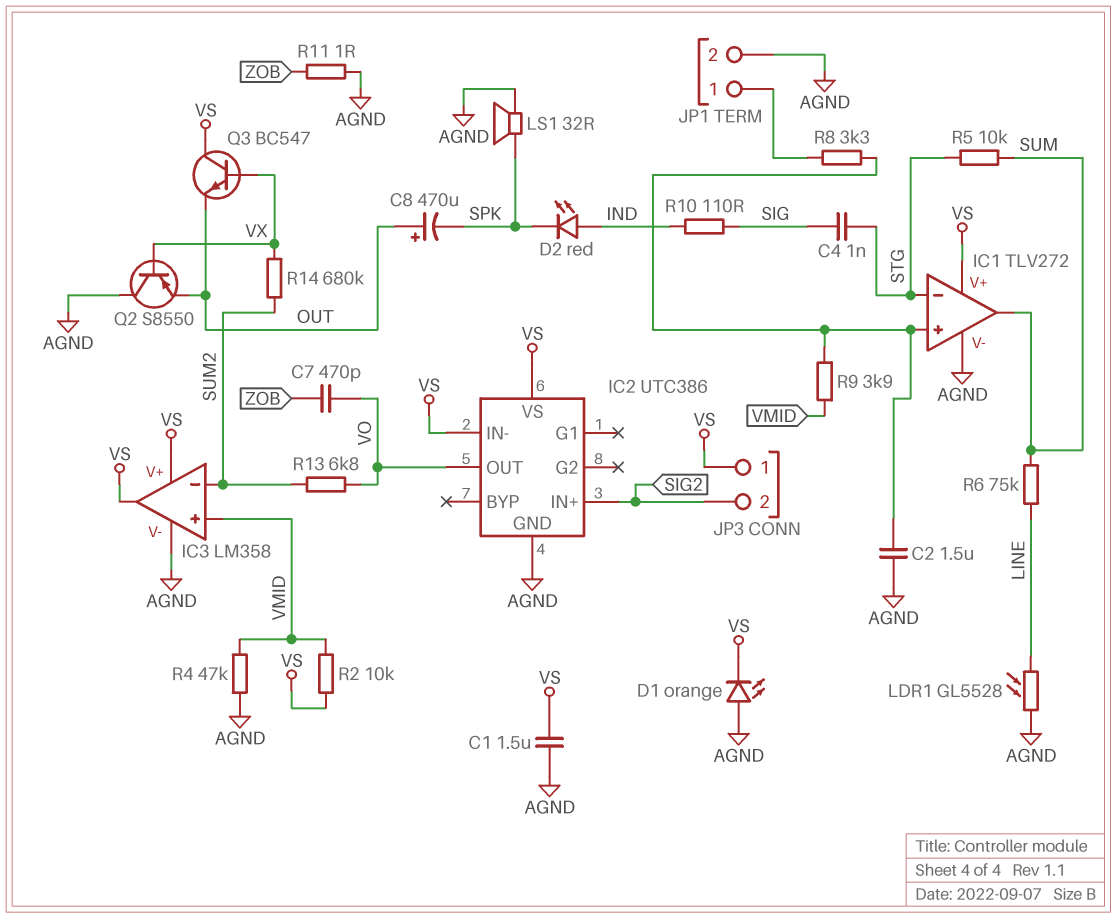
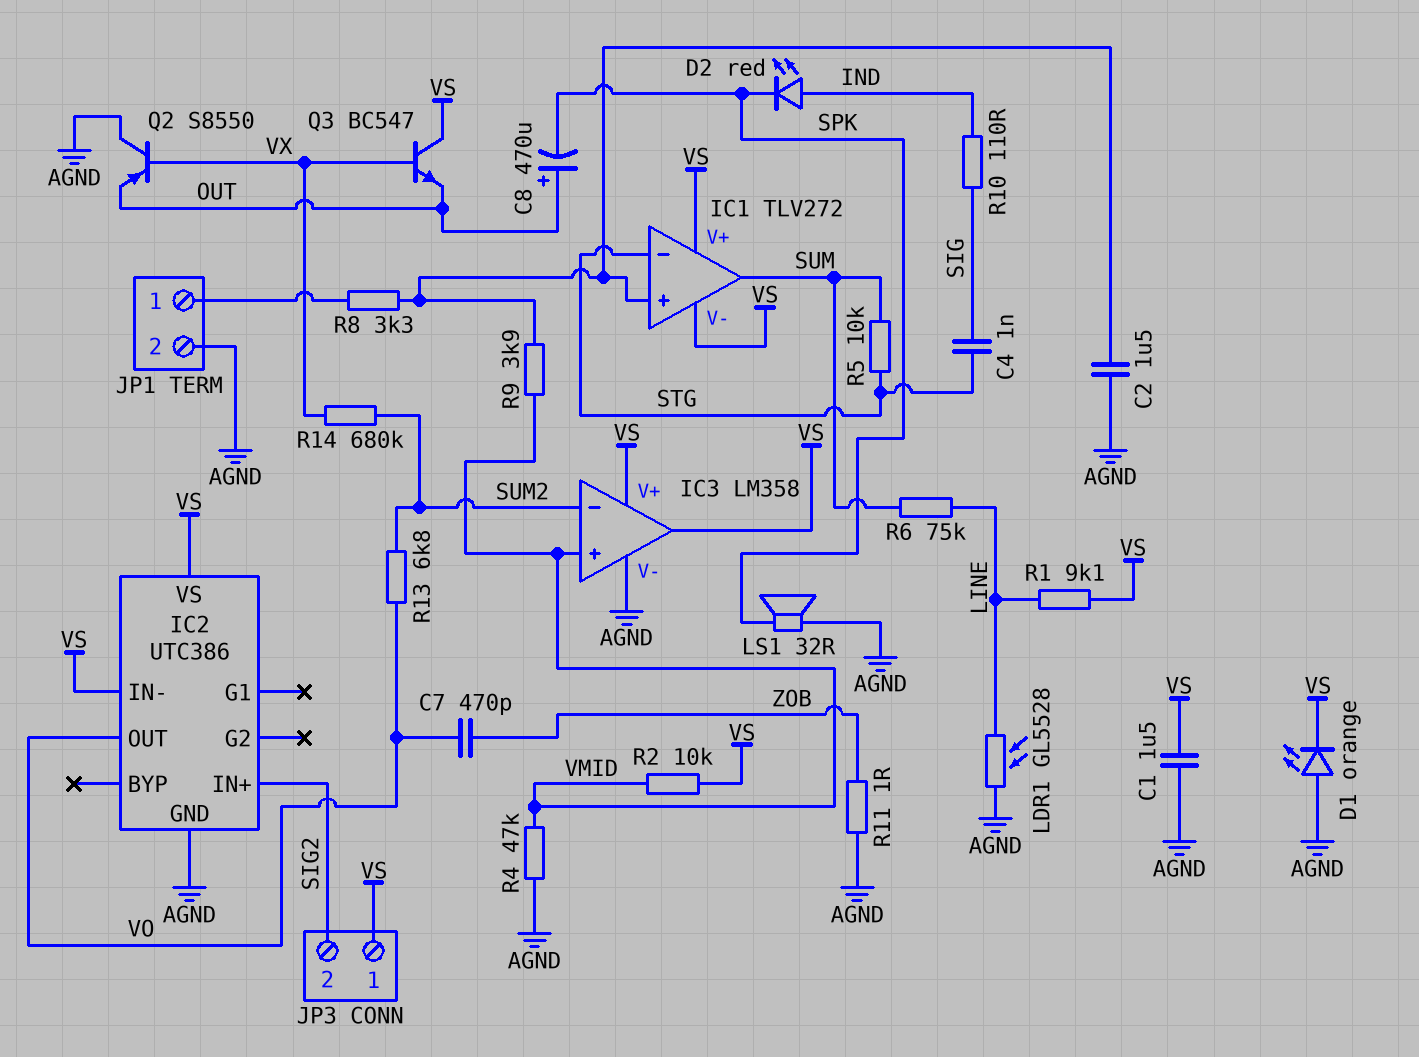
IC1 pin V-: AGND -> VS
R1: none -> 9.1k (LINE, VS)

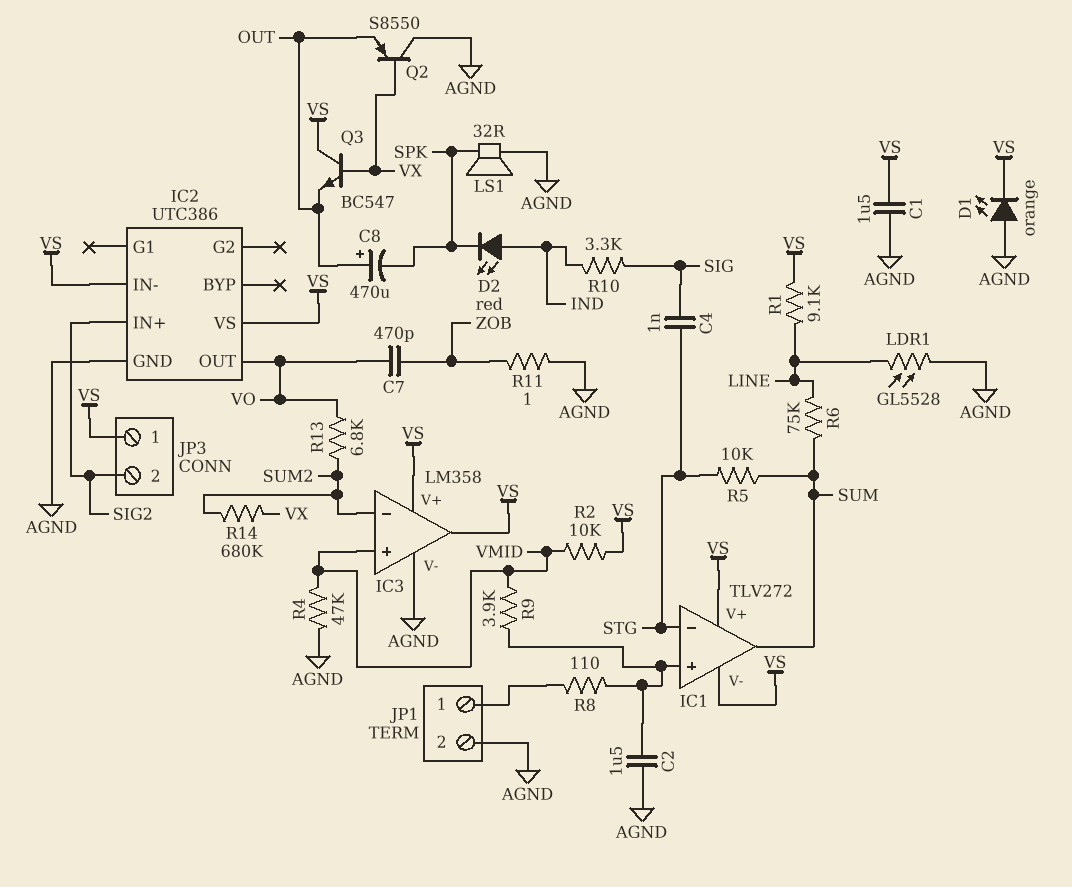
R8: 3.3k (IC1/in+, JP1/1) -> 110 (IC1/in+, JP1/1)
R10: 110 (IND, SIG) -> 3.3k (IND, SIG)

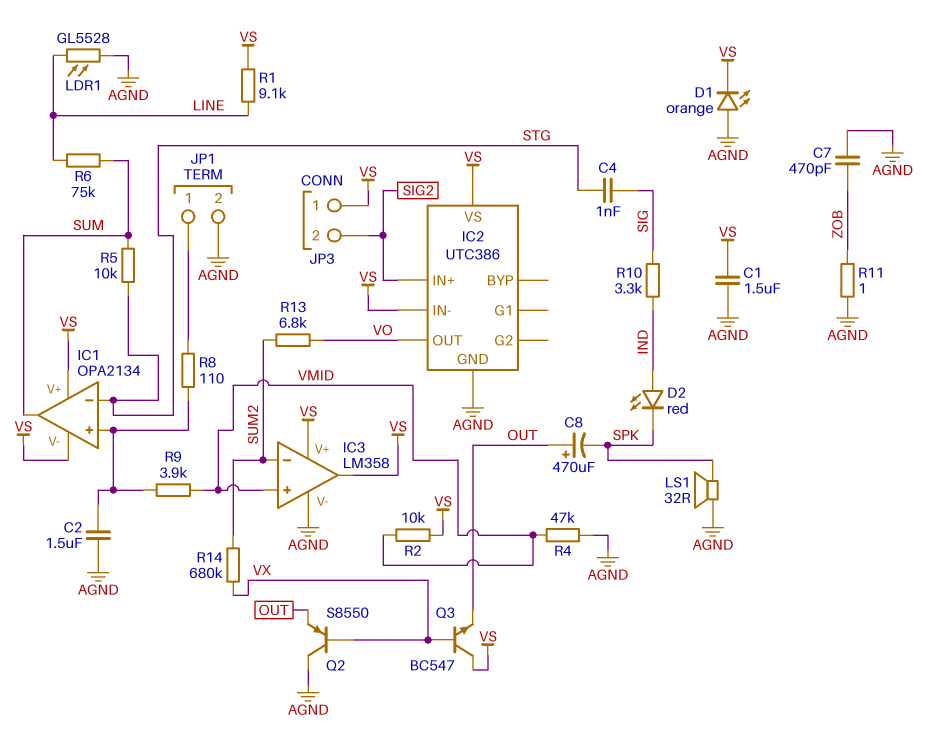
C7: 470pF (VO, ZOB) -> 470pF (AGND, ZOB)
IC1: TLV272 -> OPA2134

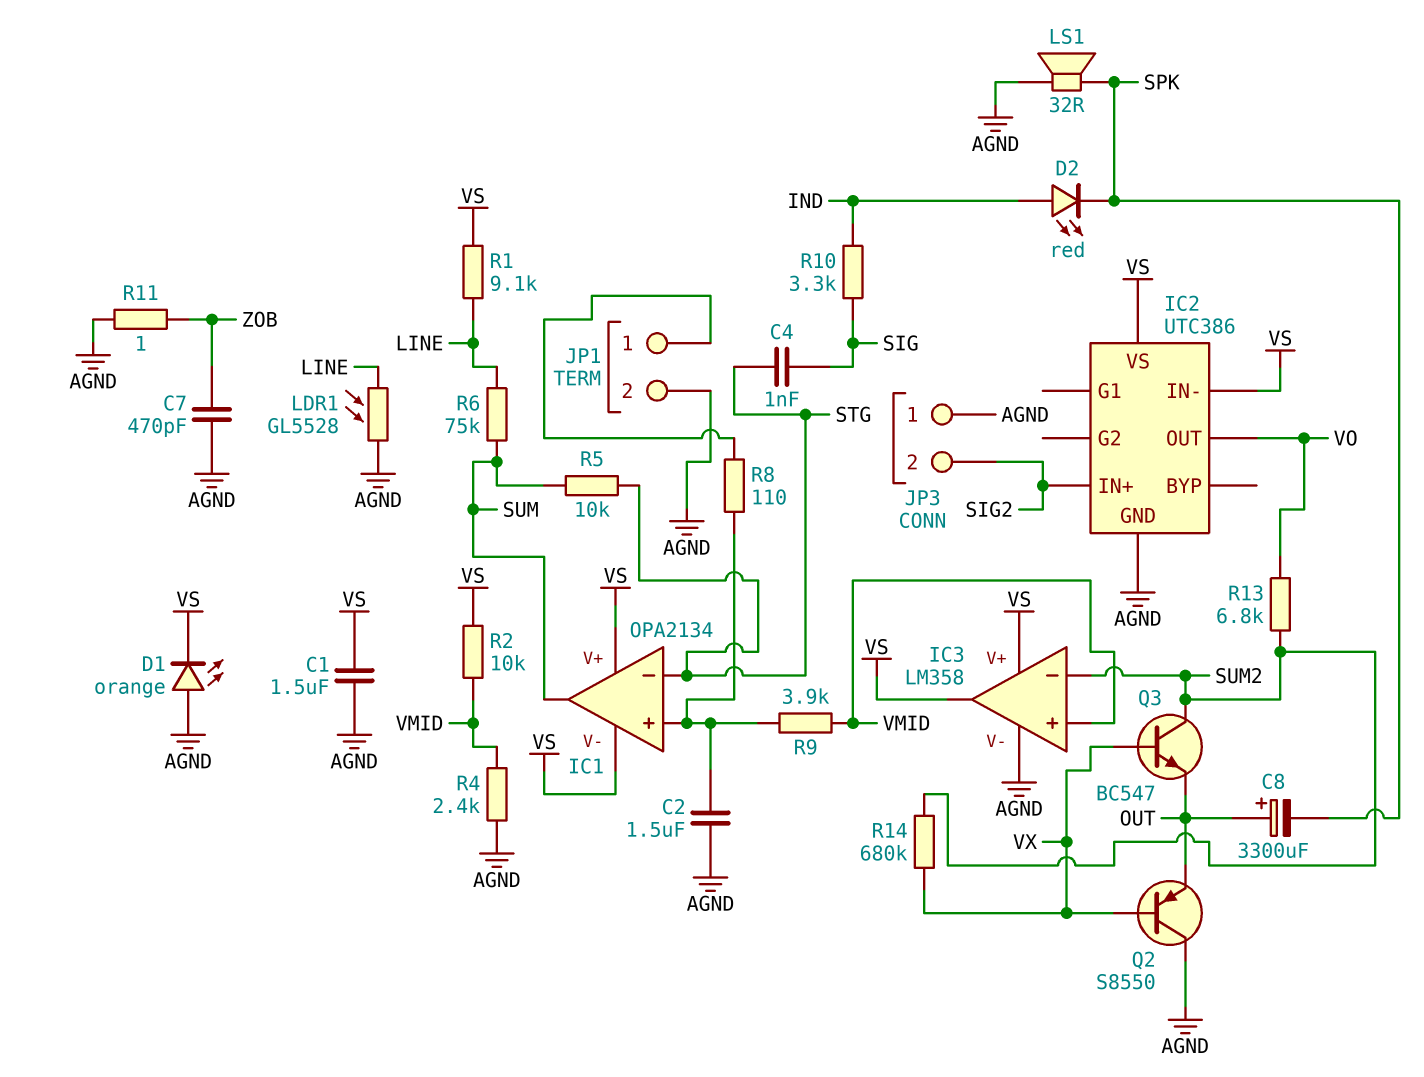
C8: 470uF (plus OUT, minus SPK) -> 3300uF (plus OUT, minus SPK)
JP3 pin 1: VS -> AGND
Q3: NPN BC547 (B VX, C VS, E OUT) -> NPN BC547 (B VX, C SUM2, E OUT)
R4: 47k (AGND, VMID) -> 2.4k (AGND, VMID)

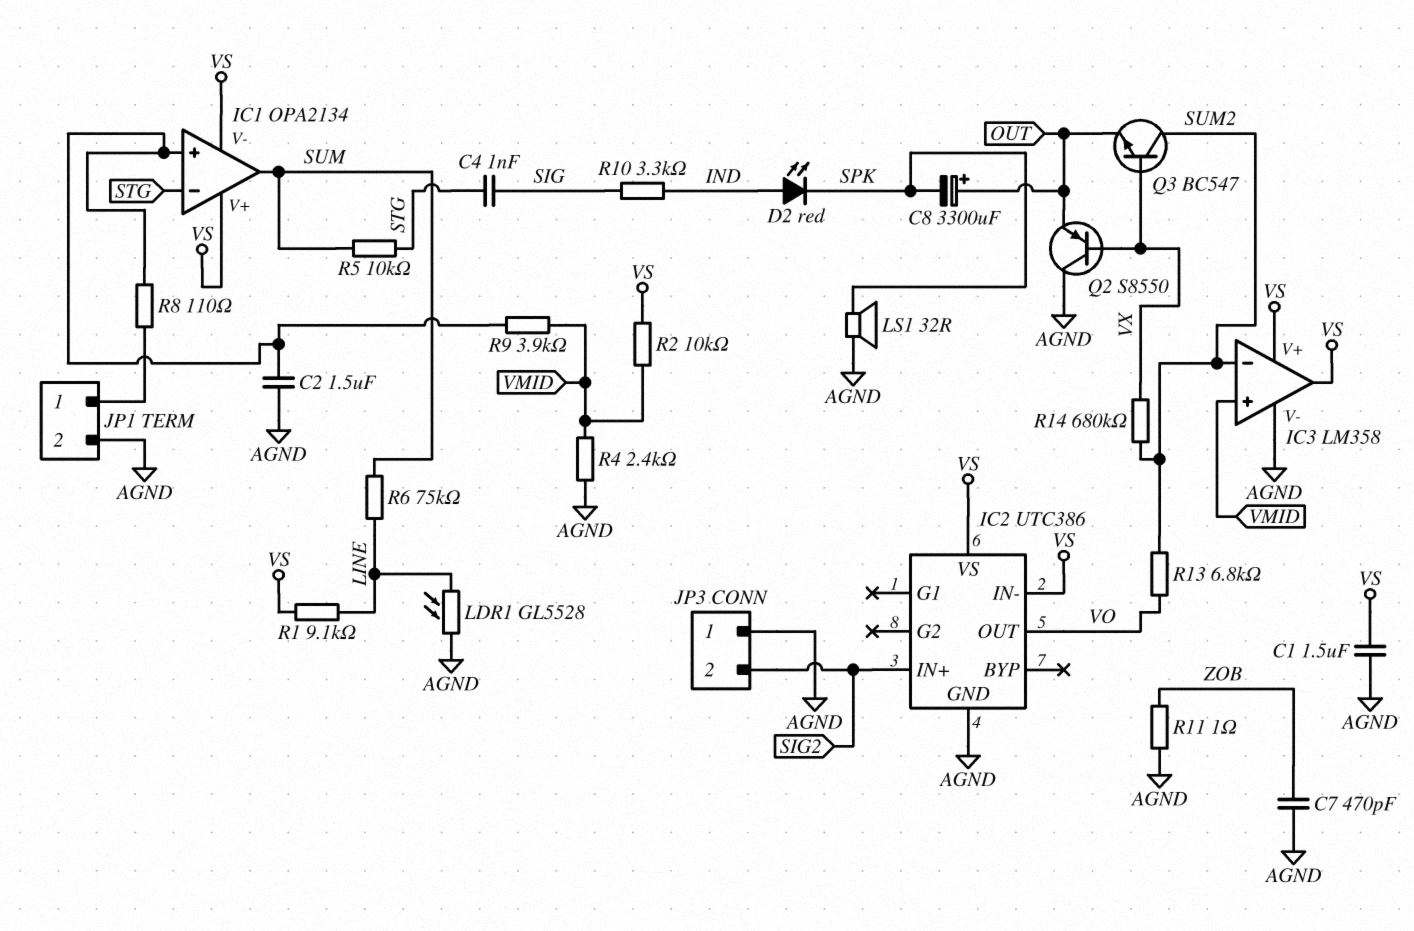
D1: LED orange (A AGND, K VS) -> none

